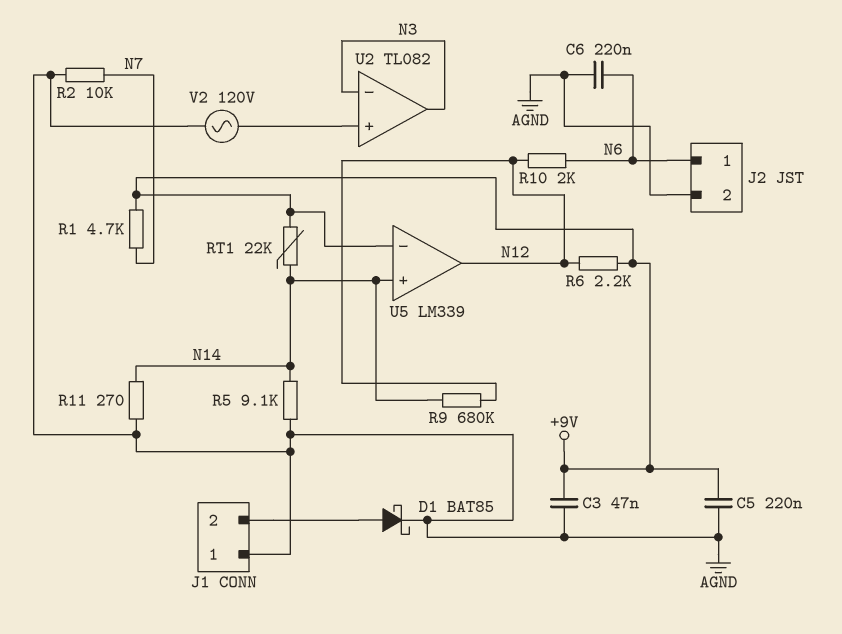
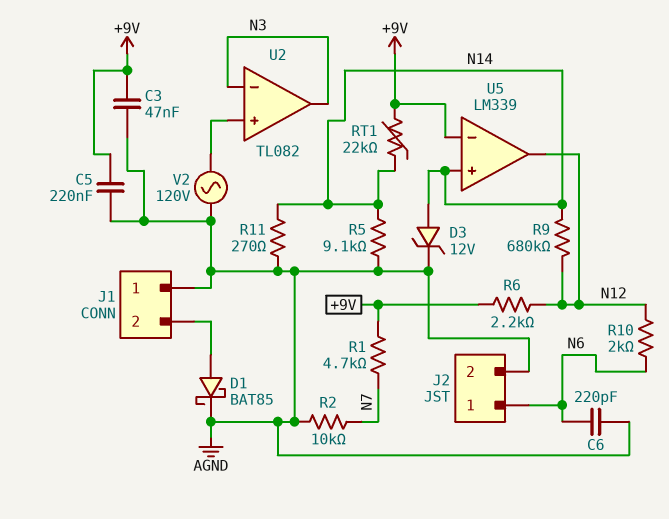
C6: 220nF (AGND, N6) -> 220pF (AGND, N6)
D3: none -> zener 12V (A N14, K AGND)

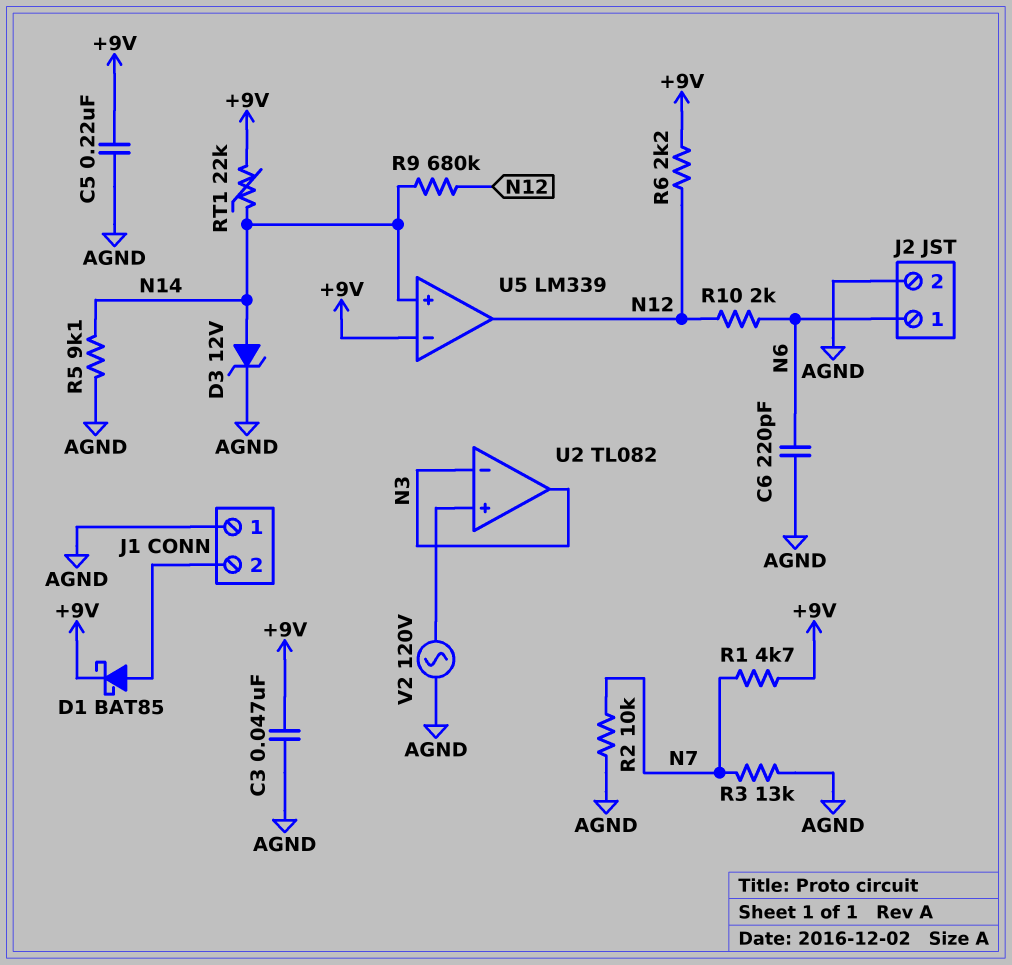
D1: schottky BAT85 (A J1/2, K AGND) -> schottky BAT85 (A J1/2, K +9V)
R3: none -> 13k (AGND, N7)
R11: 270 (AGND, N14) -> none

